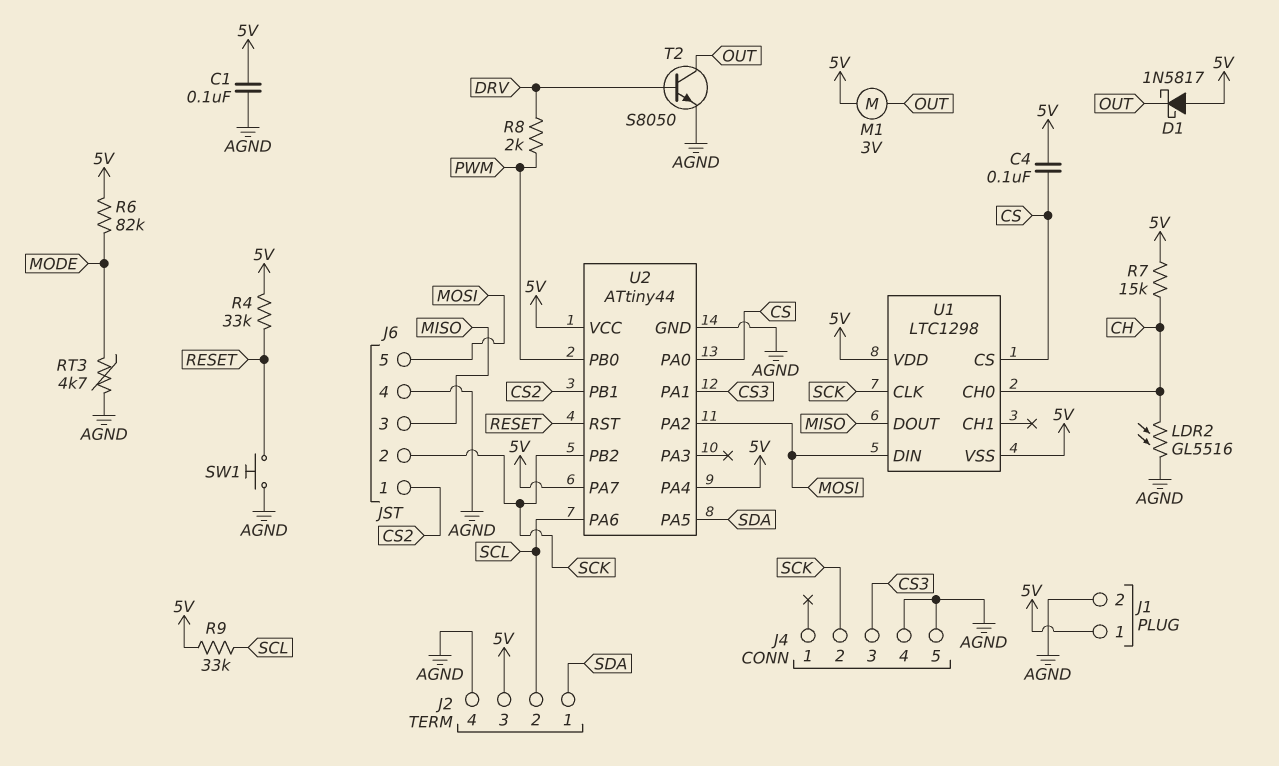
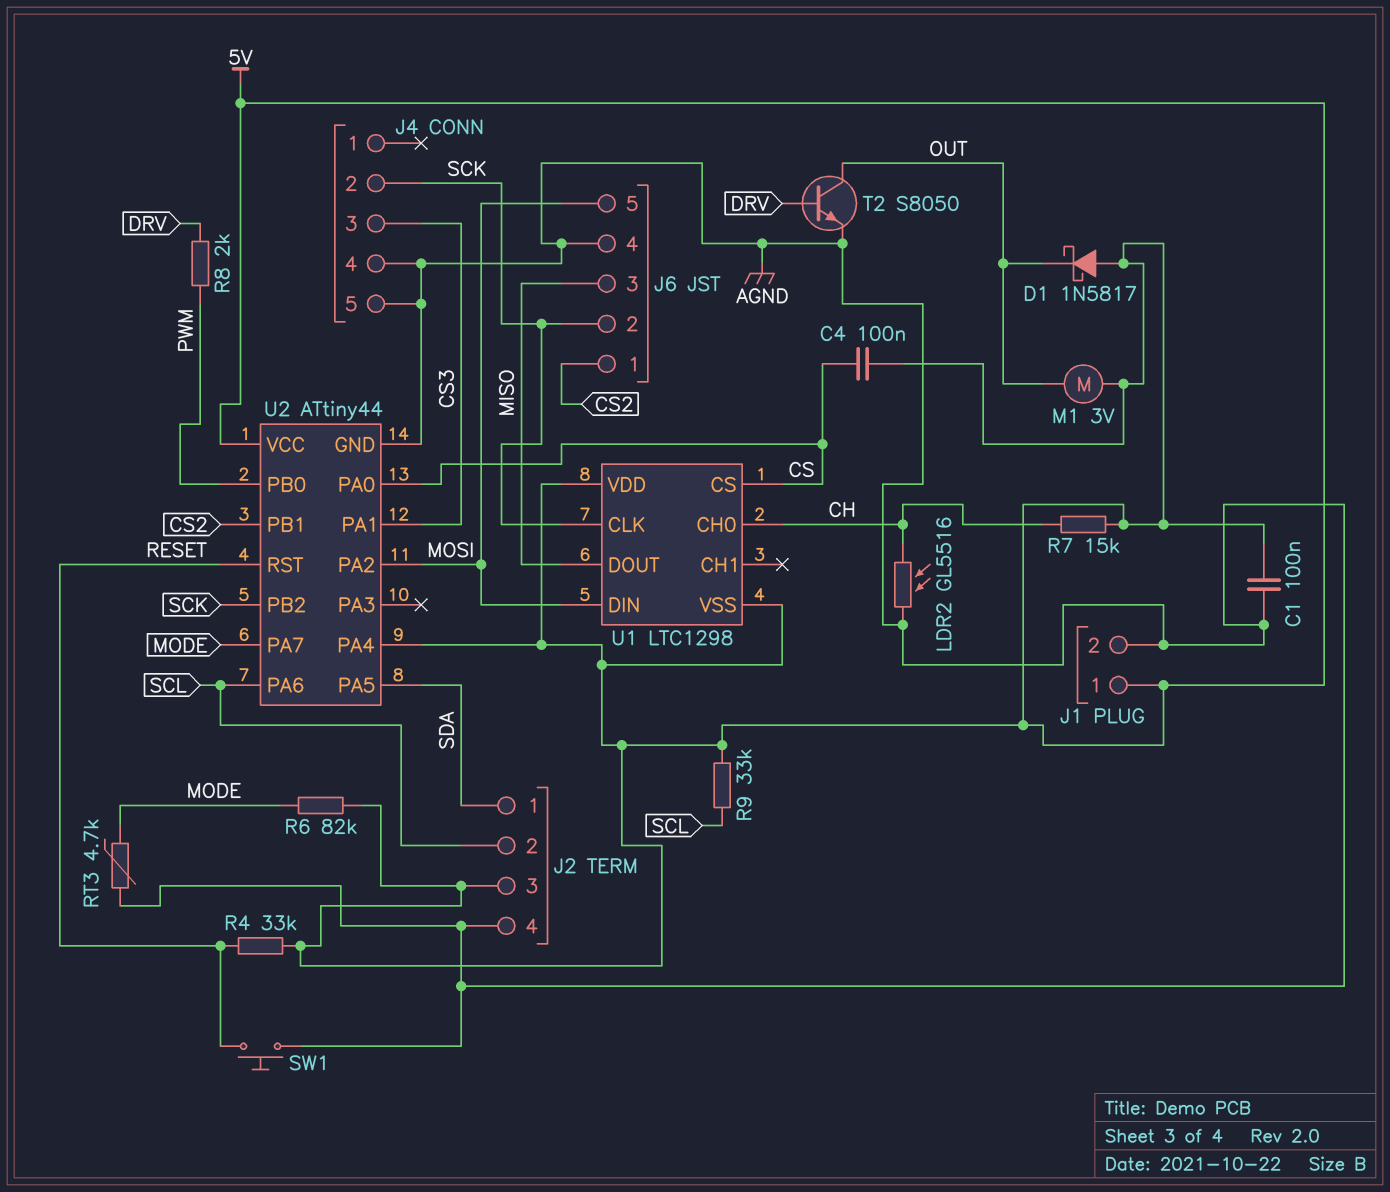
U2 pin PA7: 5V -> MODE

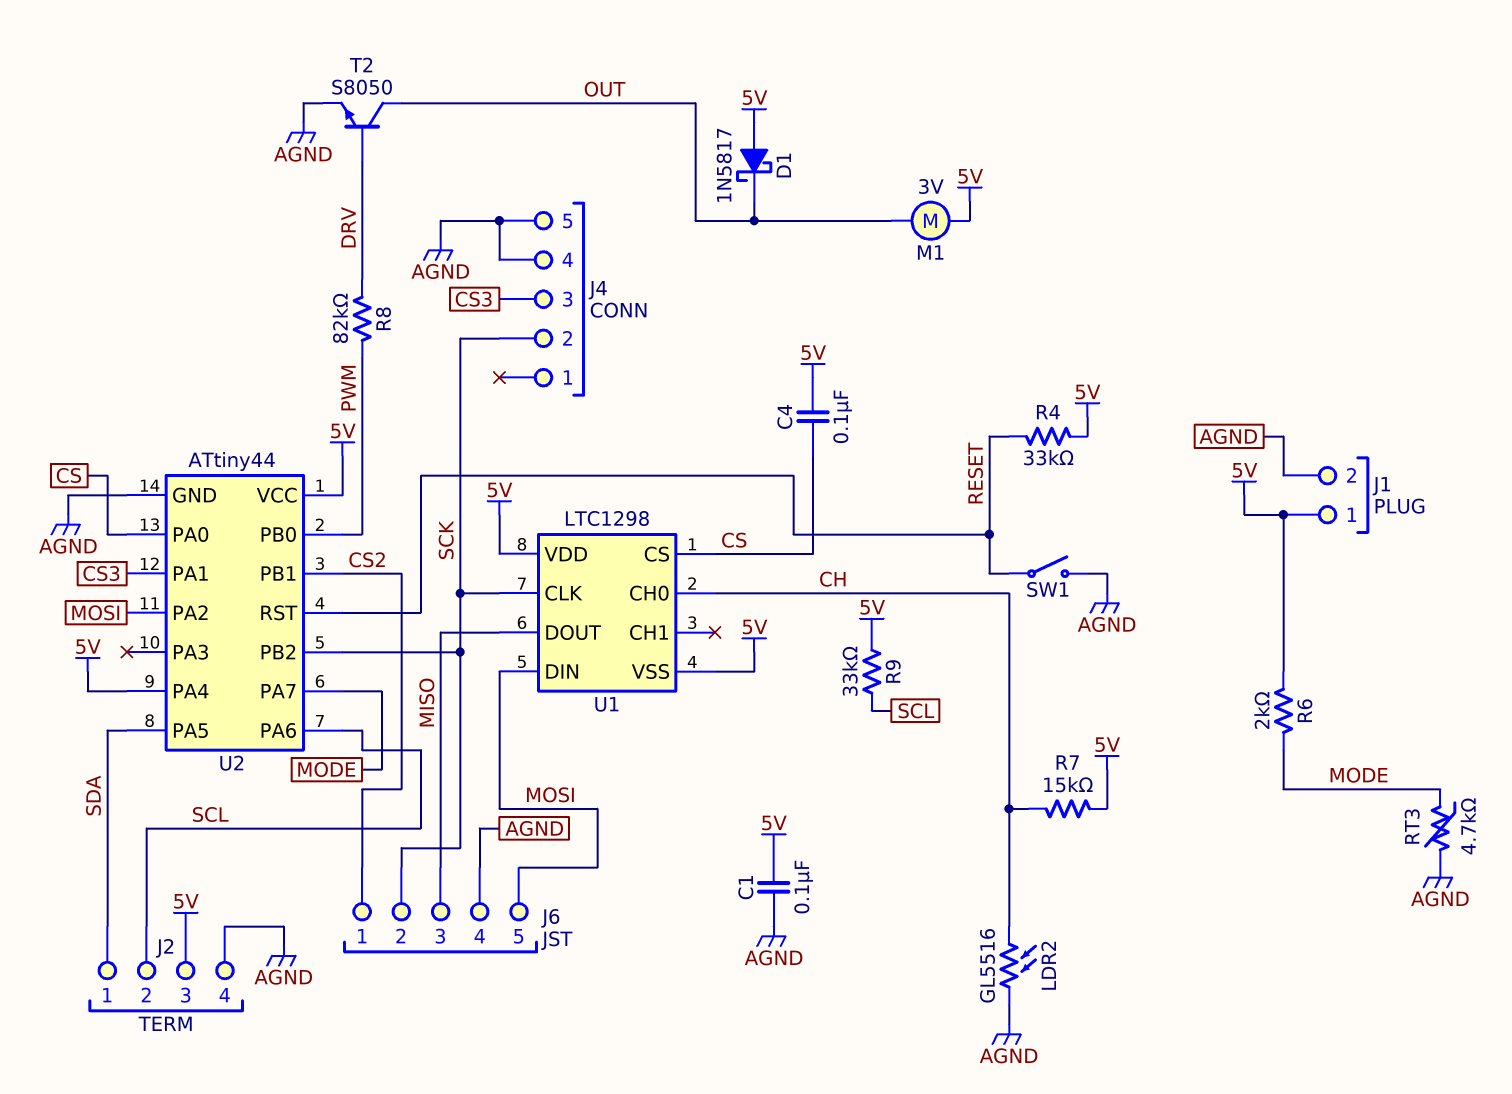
R6: 82k (5V, MODE) -> 2k (5V, MODE)
R8: 2k (DRV, PWM) -> 82k (DRV, PWM)
SW1: button (AGND, RESET) -> switch (AGND, RESET)

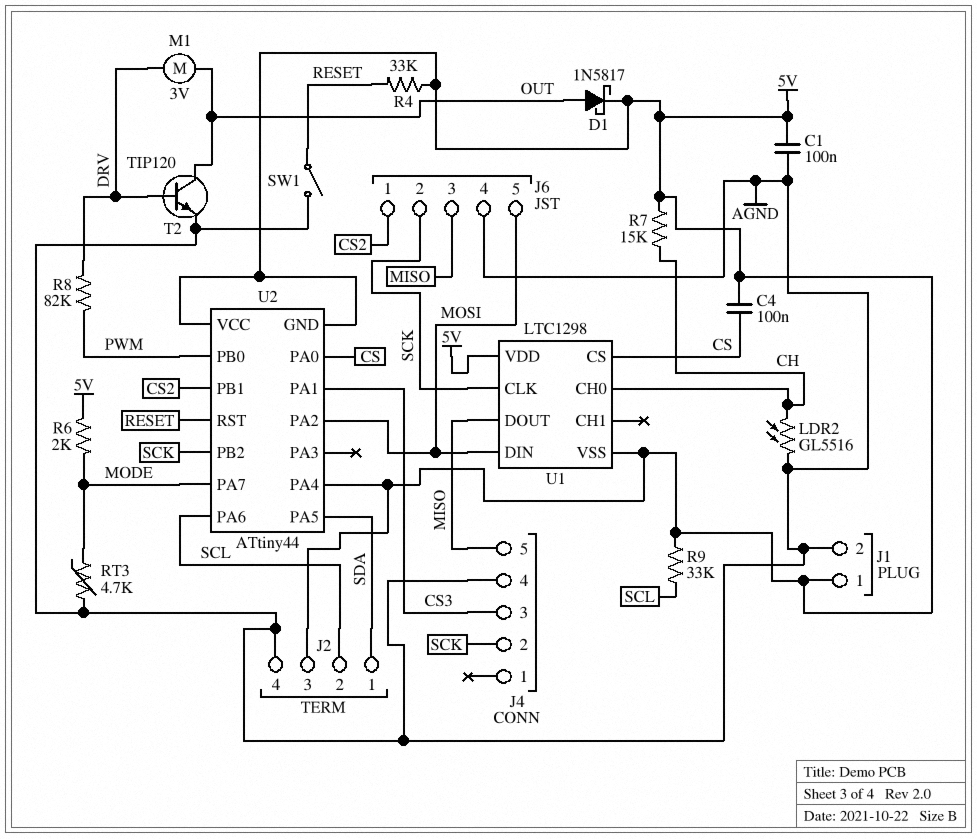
D1: schottky 1N5817 (A 5V, K OUT) -> schottky 1N5817 (A OUT, K 5V)
J4 pin 5: AGND -> MISO
M1: motor 3V (5V, OUT) -> motor 3V (DRV, OUT)
T2: NPN S8050 (B DRV, C OUT, E AGND) -> NPN TIP120 (B DRV, C OUT, E AGND)
U2 pin GND: AGND -> 5V

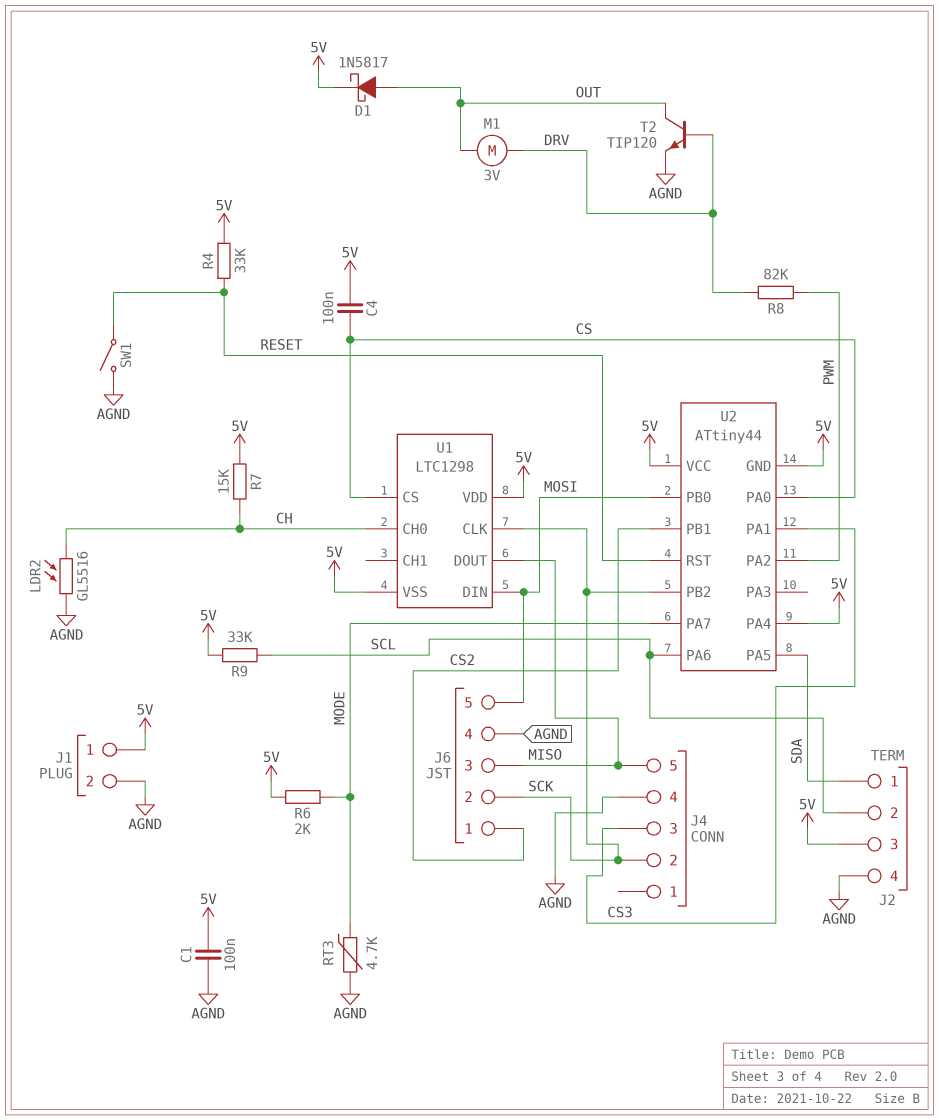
U2 pin PA2: MOSI -> PWM
U2 pin PB0: PWM -> MOSI

